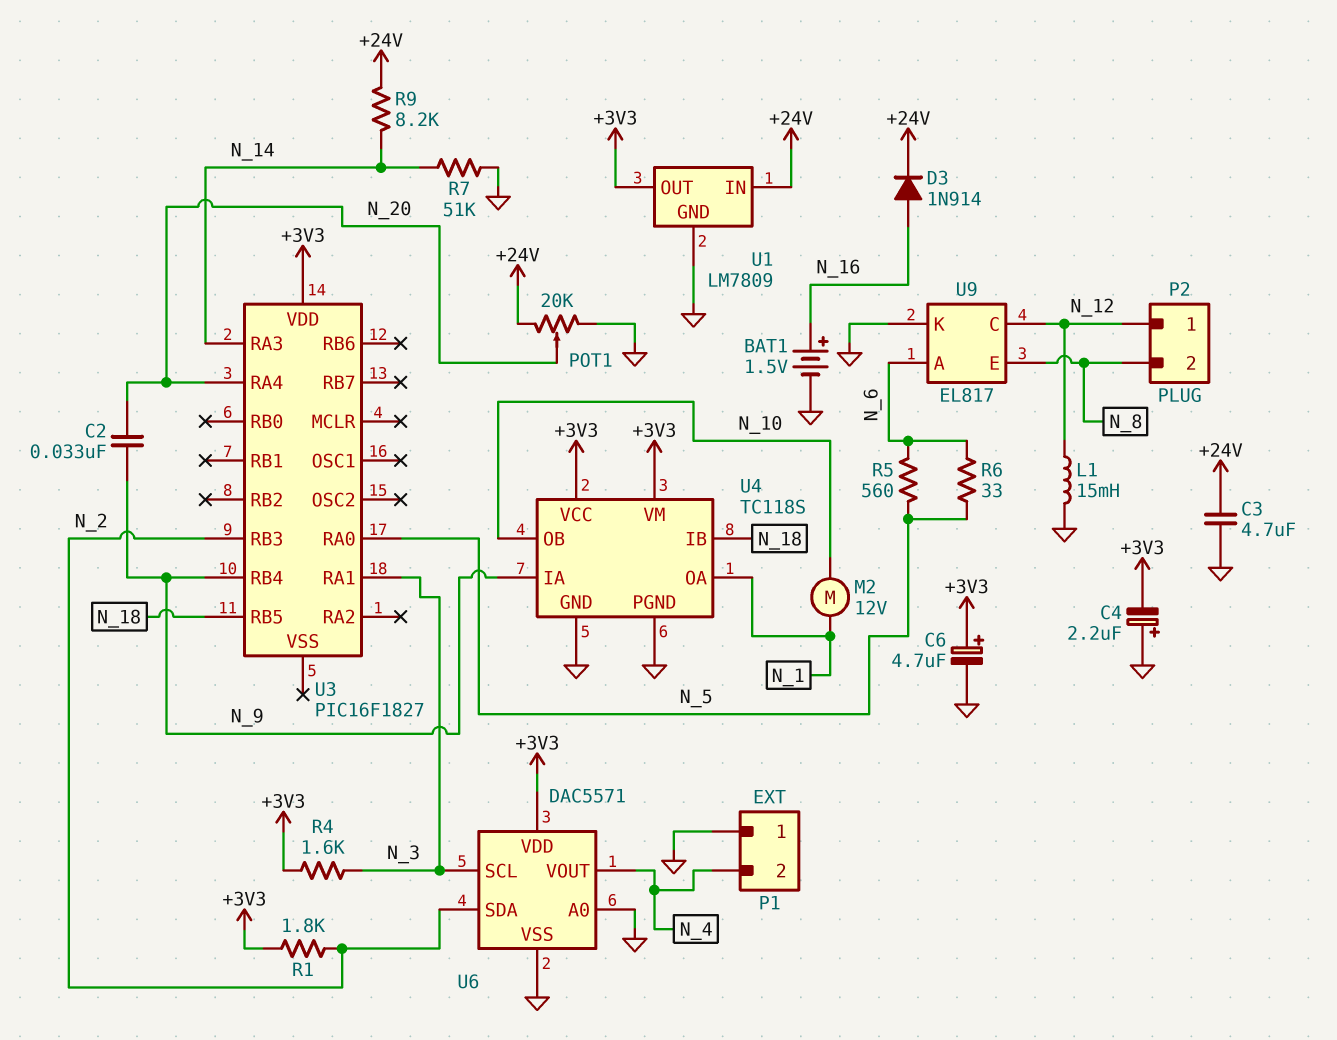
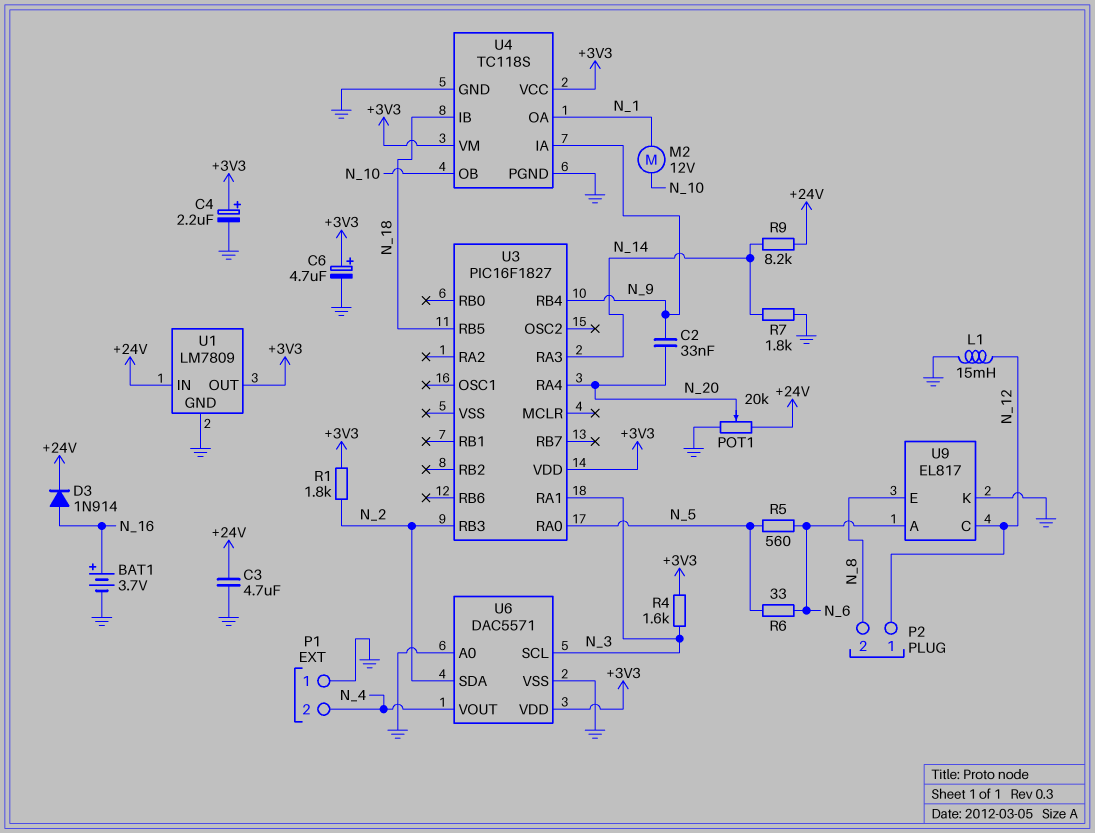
BAT1: 1.5V (plus N_16, minus GND) -> 3.7V (plus N_16, minus GND)
C4: 2.2uF (plus GND, minus +3V3) -> 2.2uF (plus +3V3, minus GND)
R7: 51k (GND, N_14) -> 1.8k (GND, N_14)

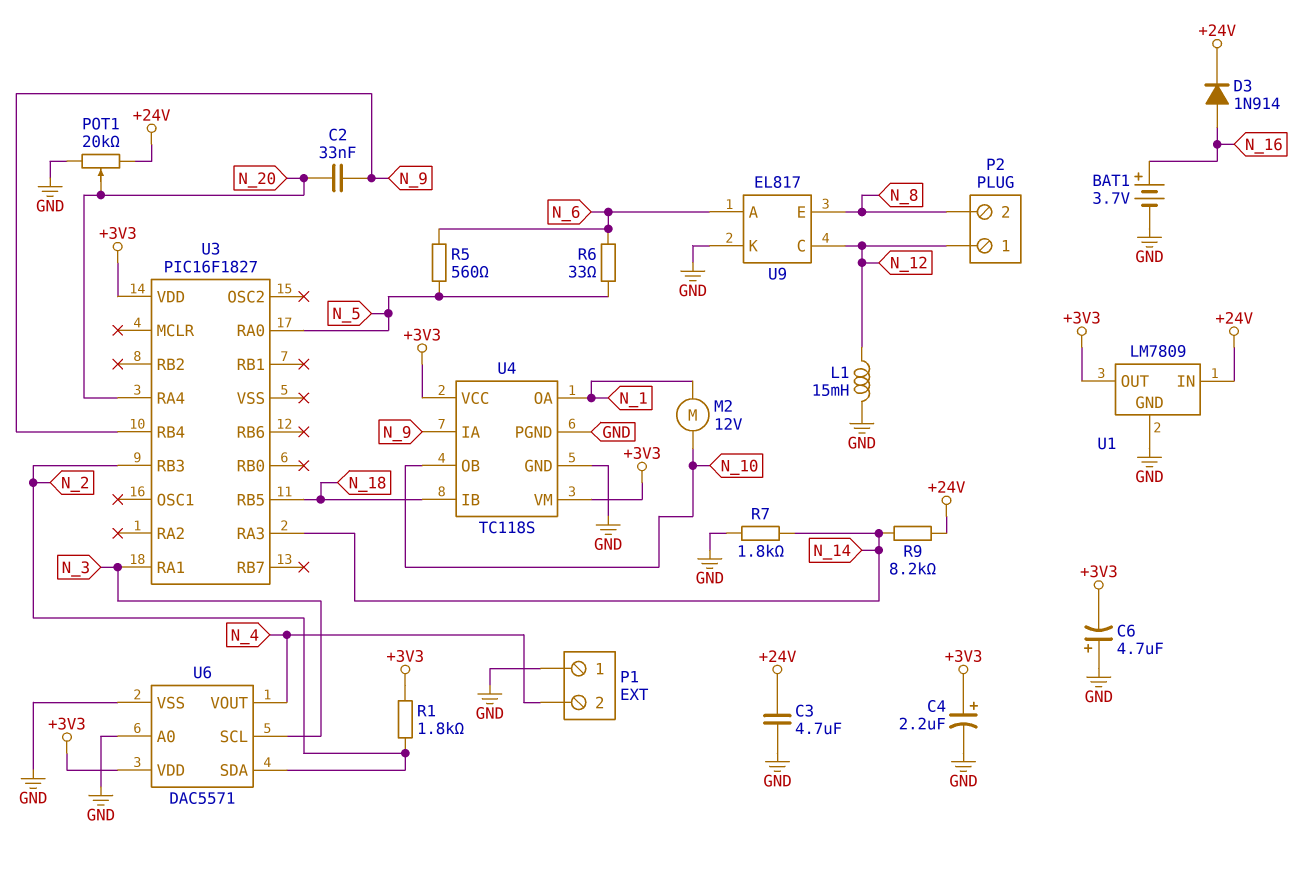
C6: 4.7uF (plus +3V3, minus GND) -> 4.7uF (plus GND, minus +3V3)
R4: 1.6k (+3V3, N_3) -> none

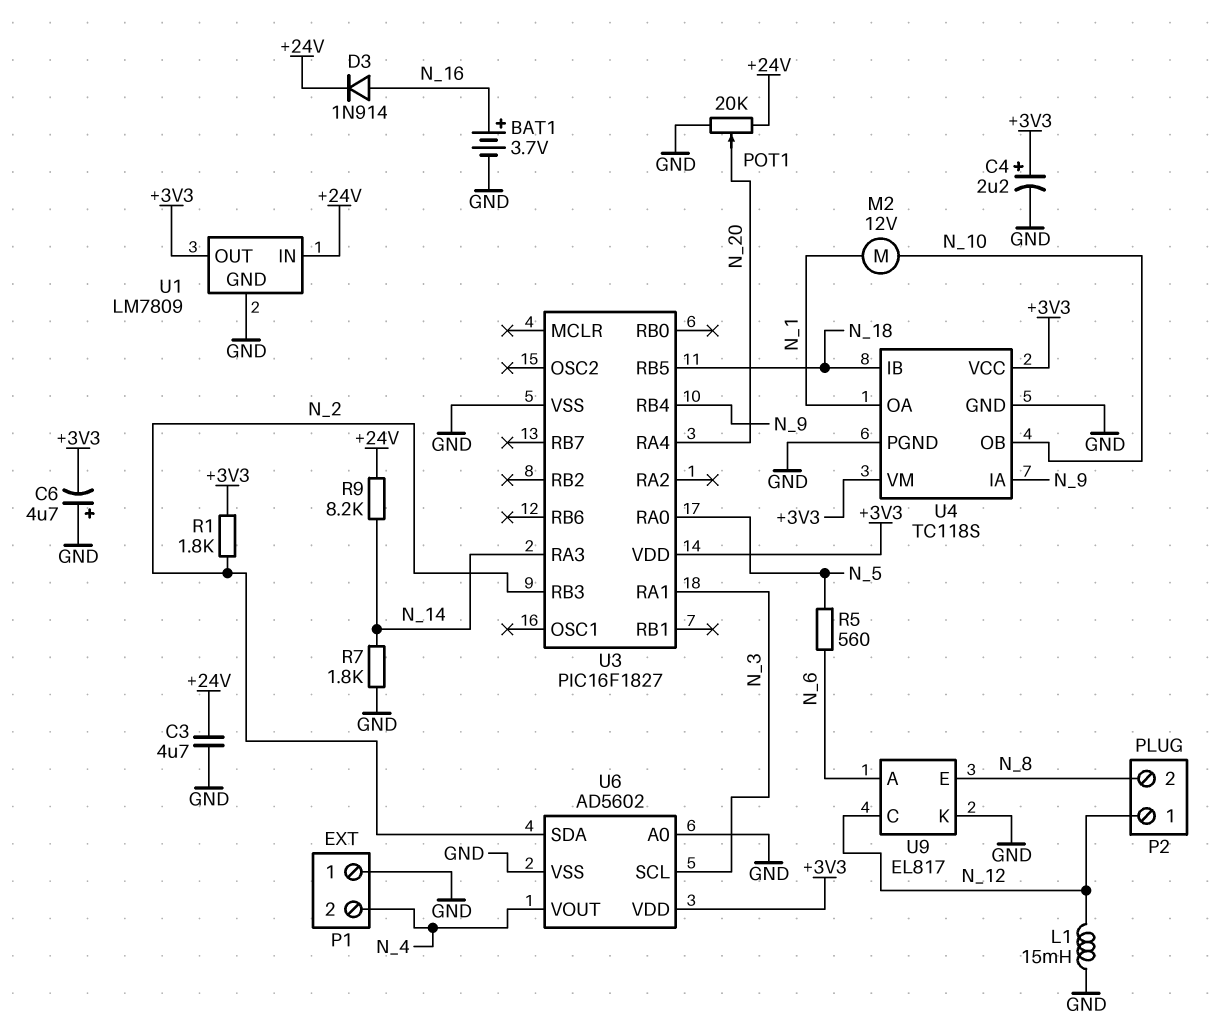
C2: 33nF (N_9, N_20) -> none
R6: 33 (N_5, N_6) -> none
U3 pin VSS: none -> GND
U6: DAC5571 -> AD5602

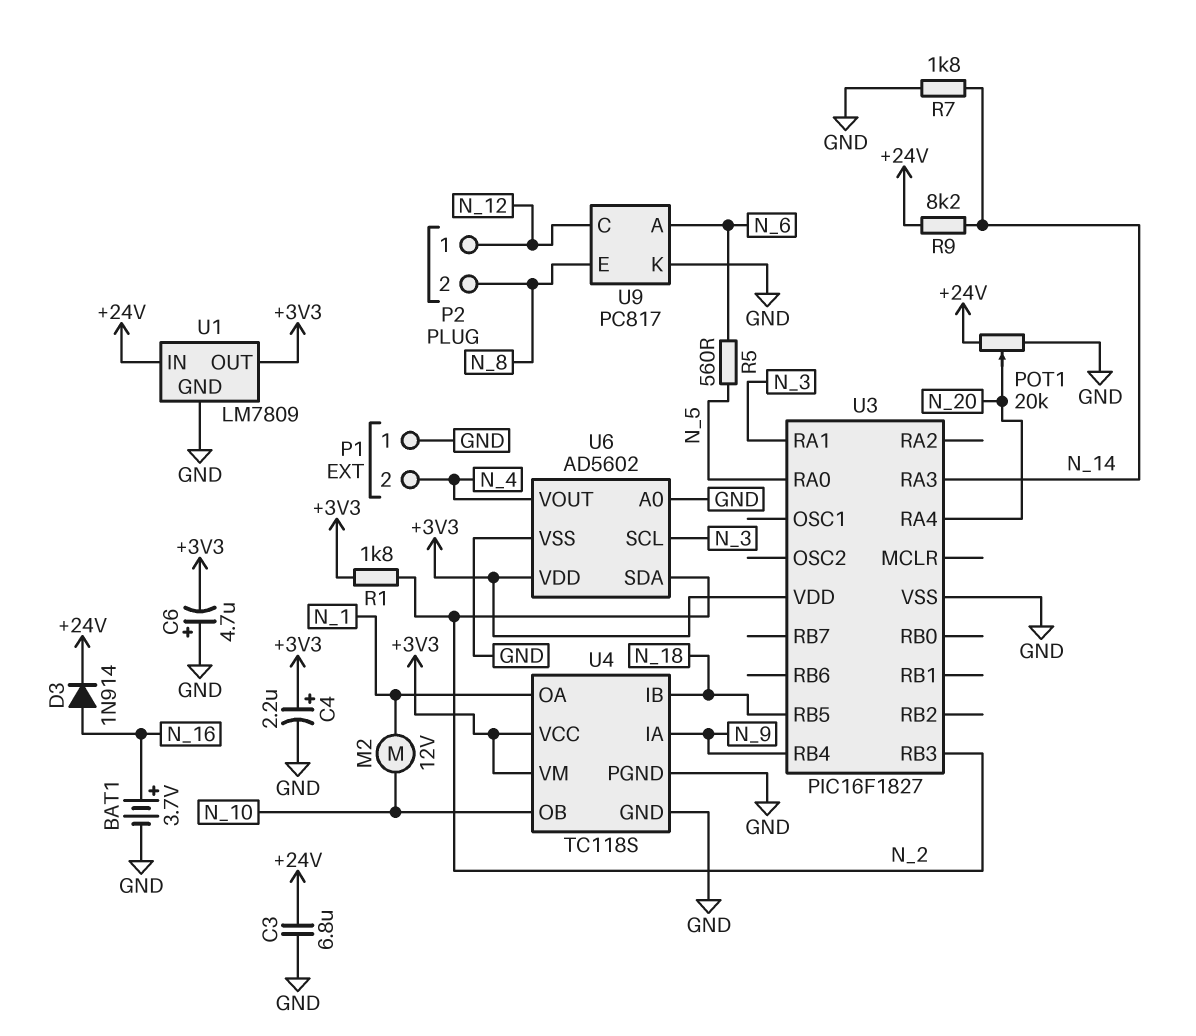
C3: 4.7uF (+24V, GND) -> 6.8uF (+24V, GND)
L1: 15mH (GND, N_12) -> none
U9: EL817 -> PC817

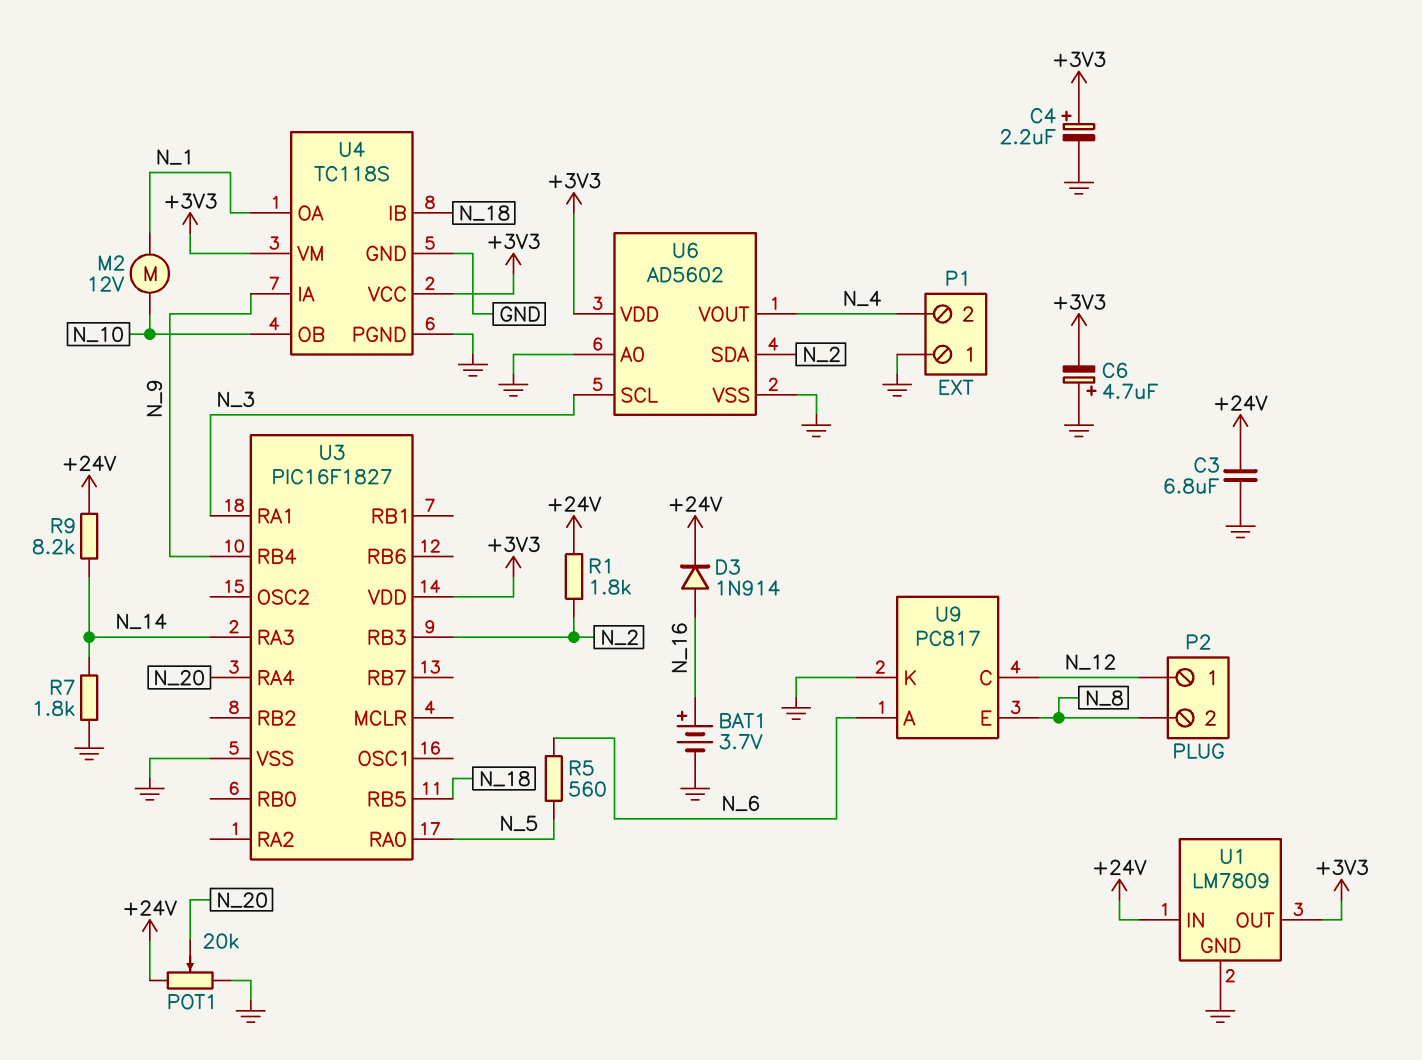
R1: 1.8k (+3V3, N_2) -> 1.8k (+24V, N_2)

